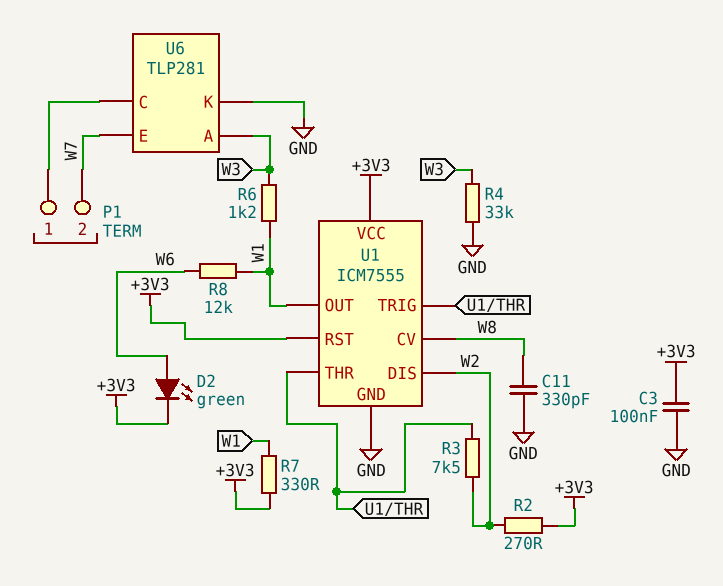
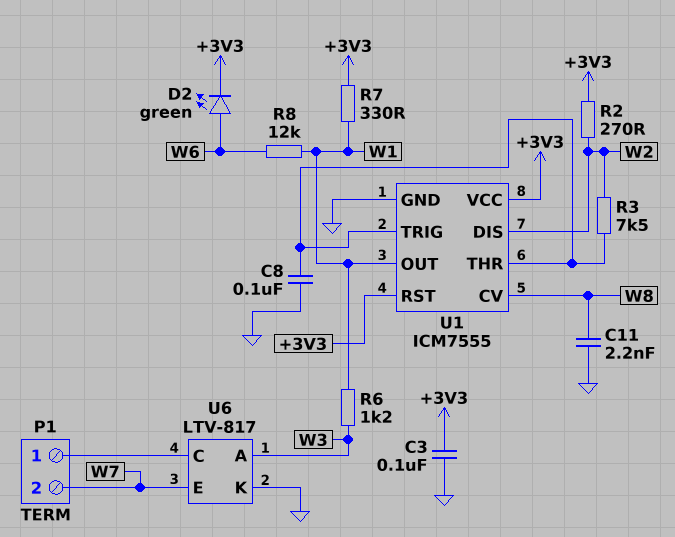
C8: none -> 100nF (GND, U1/THR)
C11: 330pF (GND, W8) -> 2.2nF (GND, W8)
R4: 33k (GND, W3) -> none
U6: TLP281 -> LTV-817

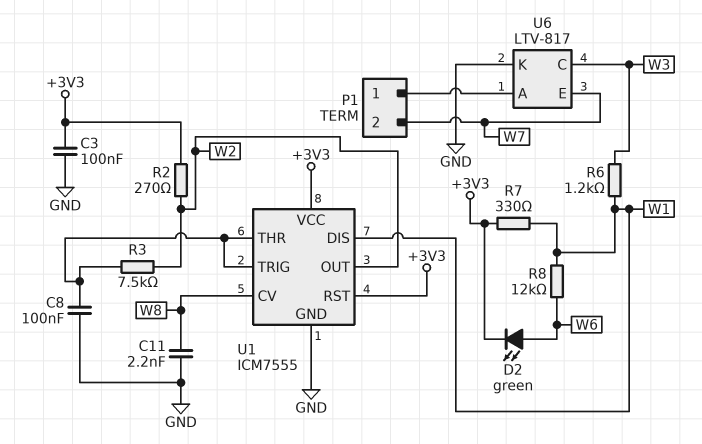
U1 pin DIS: W2 -> W1
U1 pin OUT: W1 -> W2
U6 pin A: W3 -> P1/1
U6 pin C: P1/1 -> W3

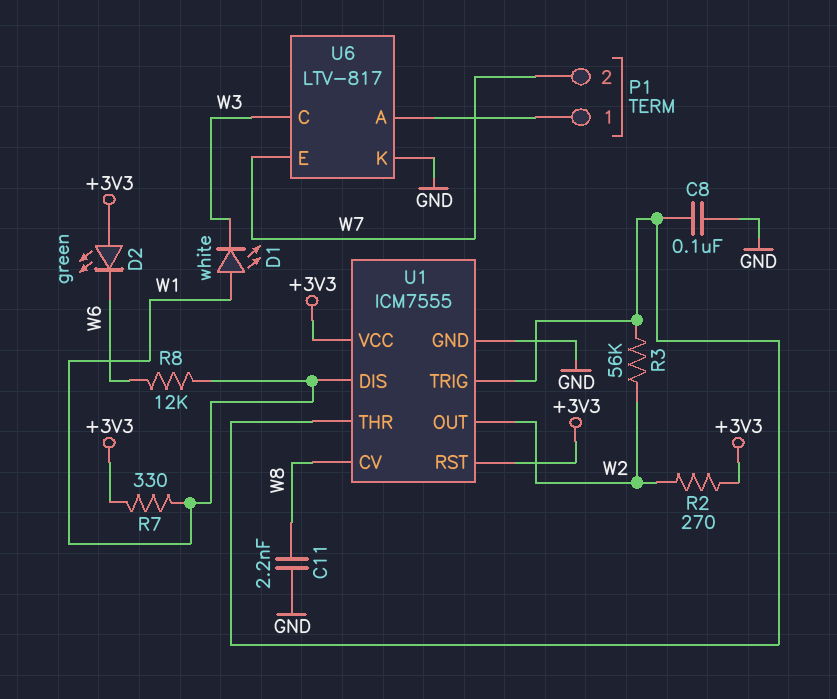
C3: 100nF (+3V3, GND) -> none
D1: none -> LED white (A W1, K W3)
D2: LED green (A W6, K +3V3) -> LED green (A +3V3, K W6)
R3: 7.5k (U1/THR, W2) -> 56k (U1/THR, W2)
R6: 1.2k (W1, W3) -> none

